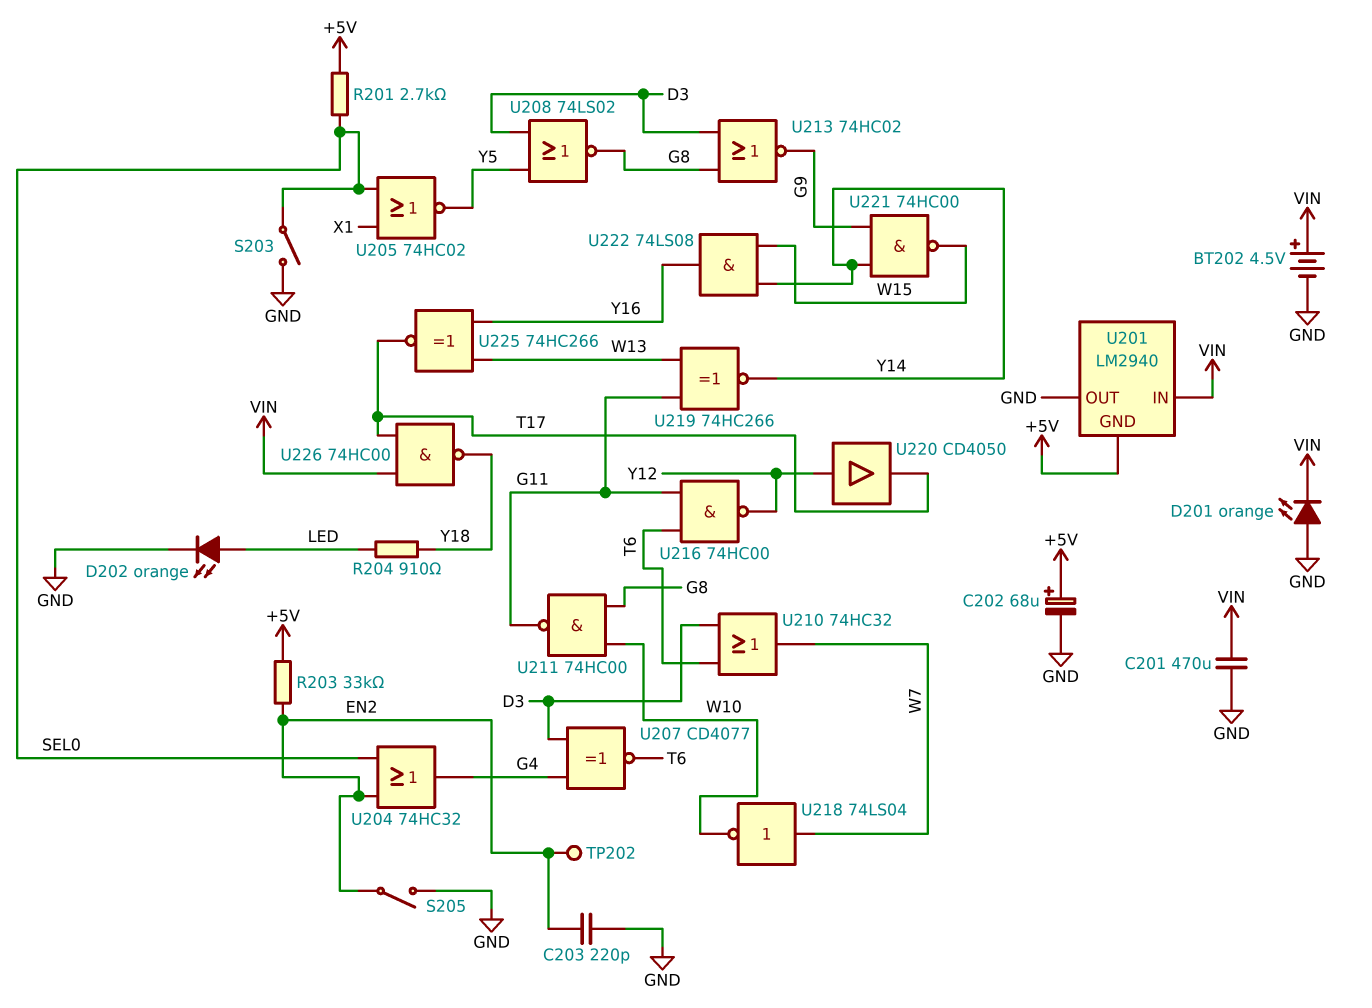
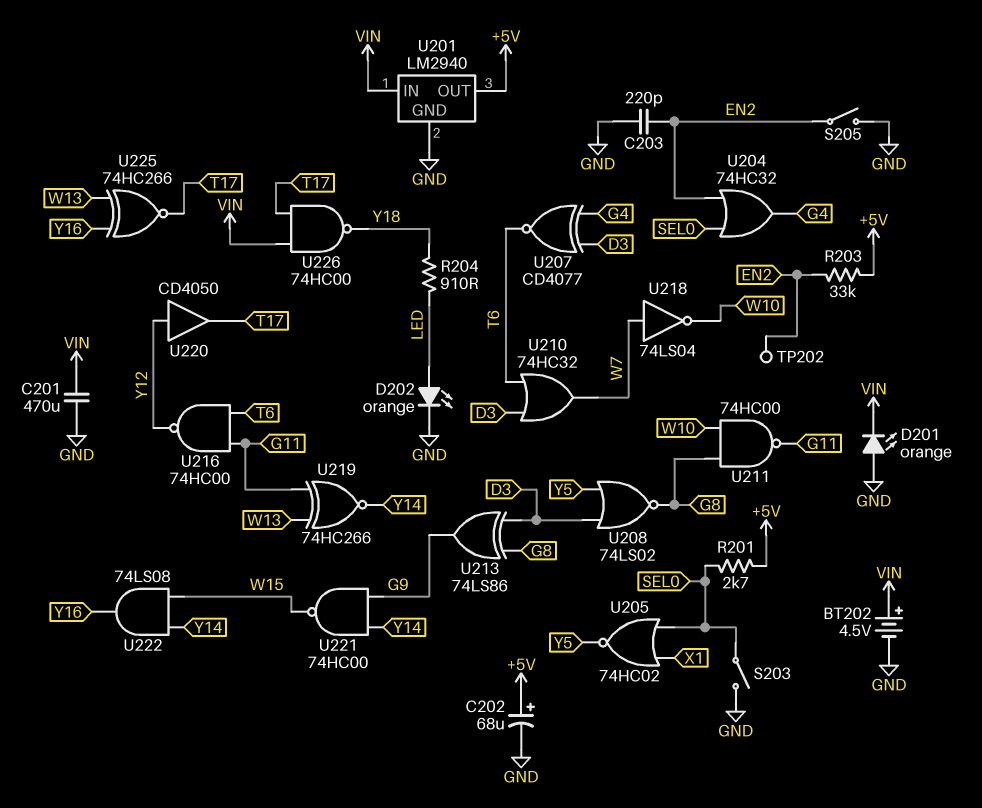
U201 pin GND: +5V -> GND
U201 pin OUT: GND -> +5V
U213: NOR 74HC02 (in D3, in G8, out G9) -> XOR 74LS86 (in D3, in G8, out G9)

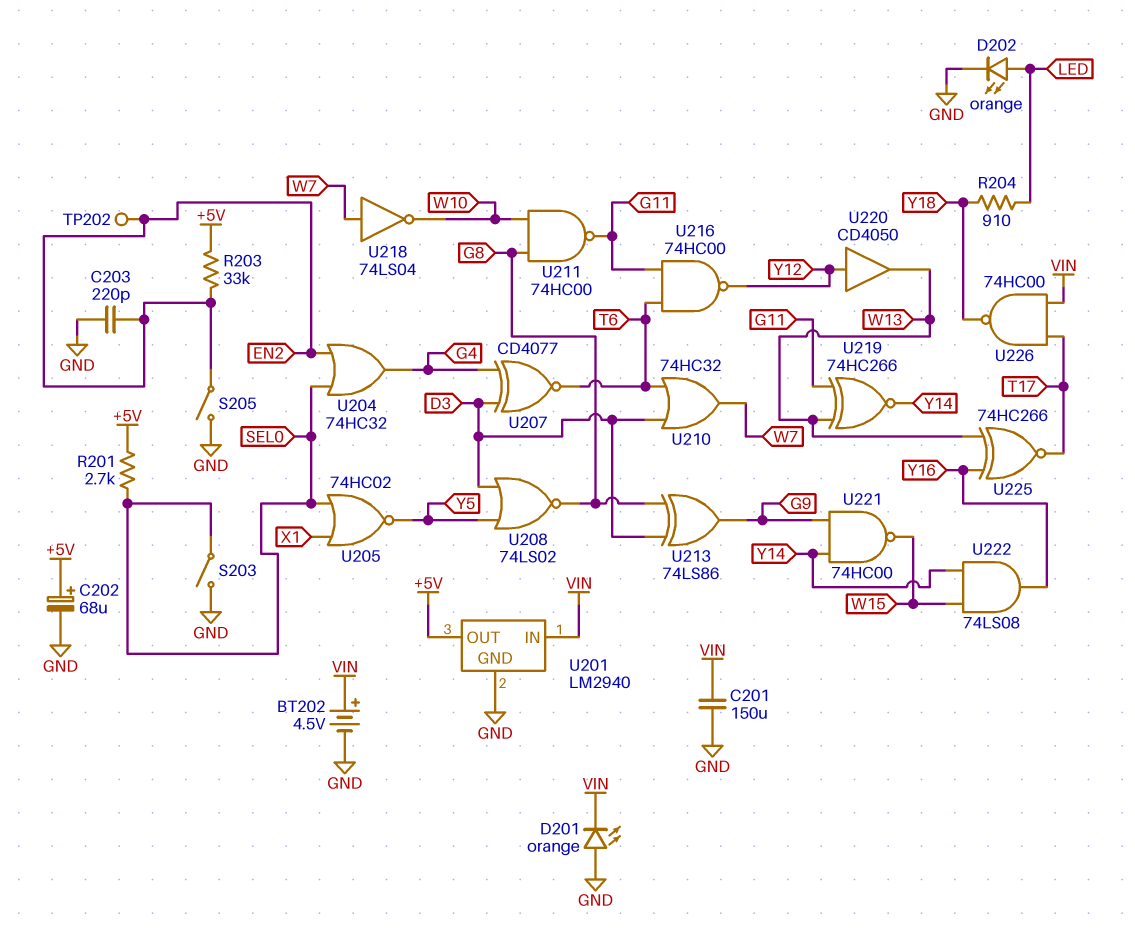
C201: 470uF (GND, VIN) -> 150uF (GND, VIN)
U220: buffer CD4050 (in Y12, out T17) -> buffer CD4050 (in Y12, out W13)

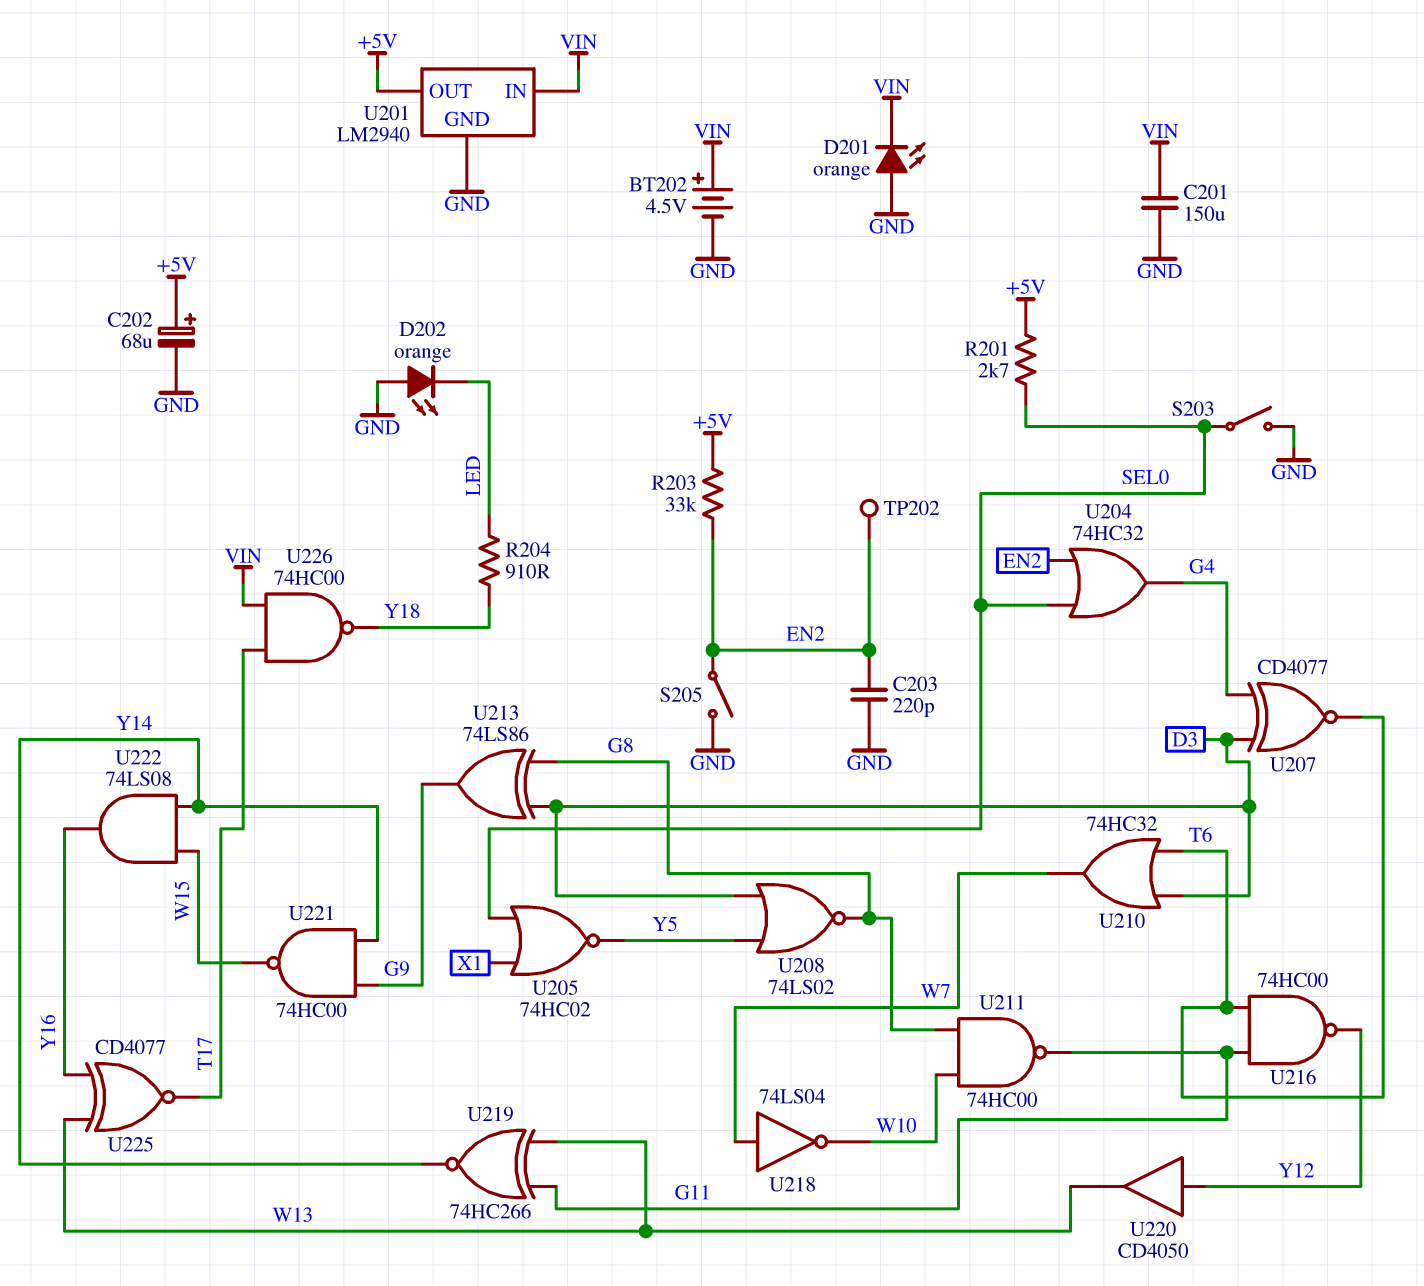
D202: LED orange (A LED, K GND) -> LED orange (A GND, K LED)
U225: XNOR 74HC266 (in W13, in Y16, out T17) -> XNOR CD4077 (in W13, in Y16, out T17)

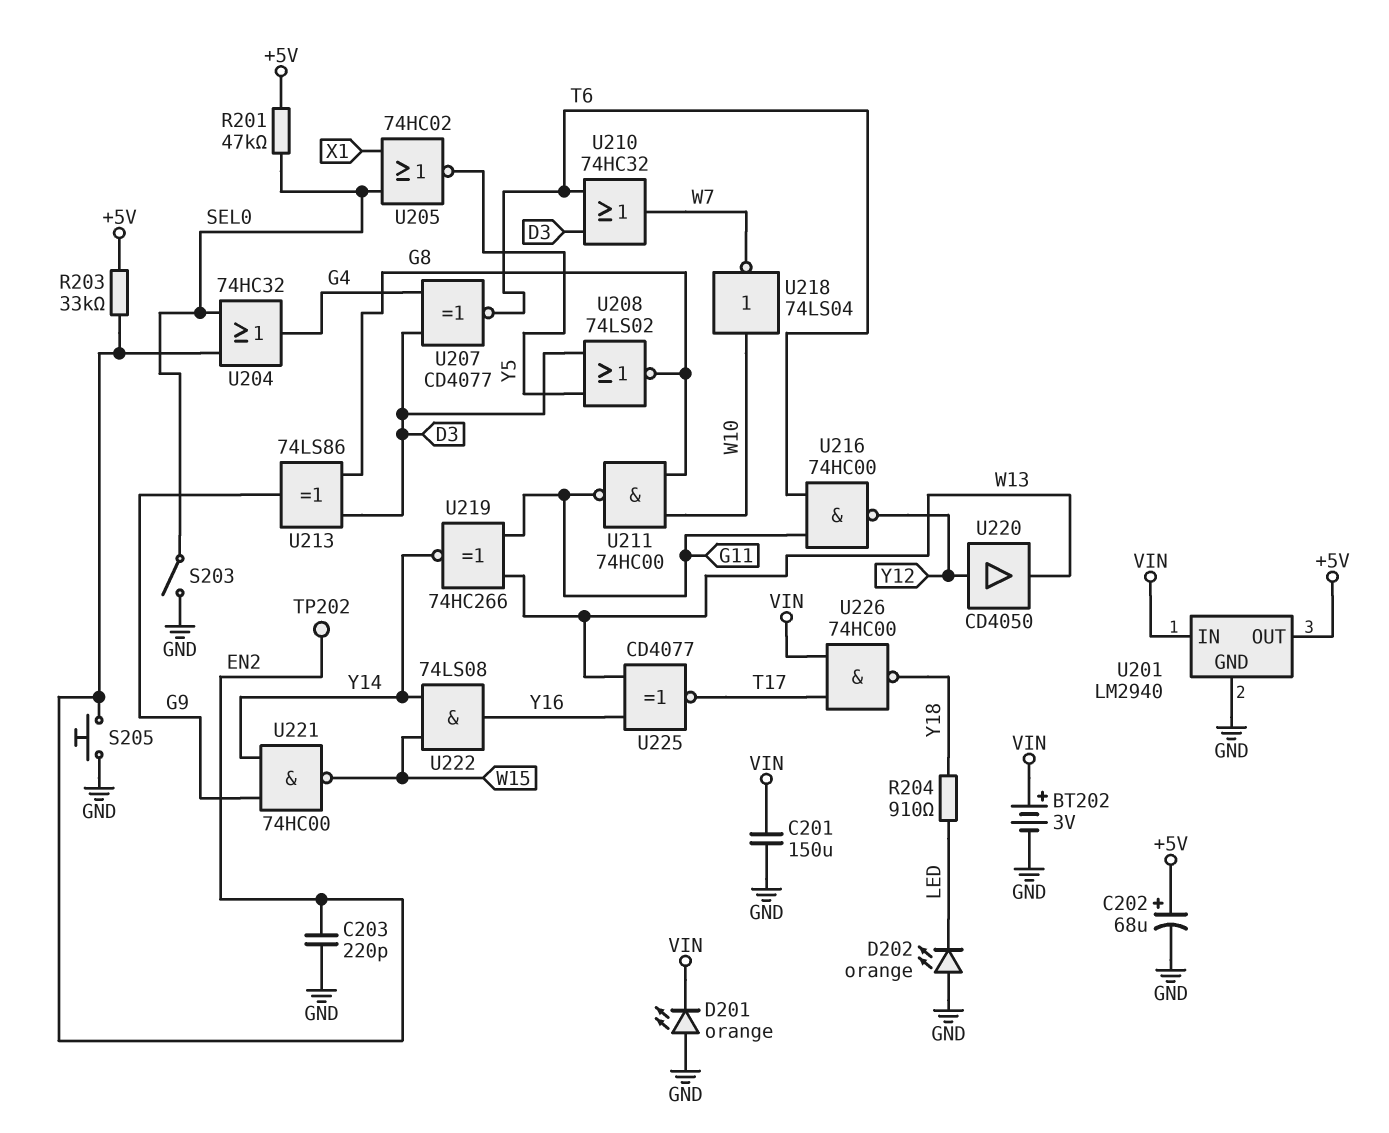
BT202: 4.5V (plus VIN, minus GND) -> 3V (plus VIN, minus GND)
R201: 2.7k (+5V, SEL0) -> 47k (+5V, SEL0)
S205: switch (EN2, GND) -> button (EN2, GND)
U218: NOT 74LS04 (in W7, out W10) -> NOT 74LS04 (in W10, out W7)

